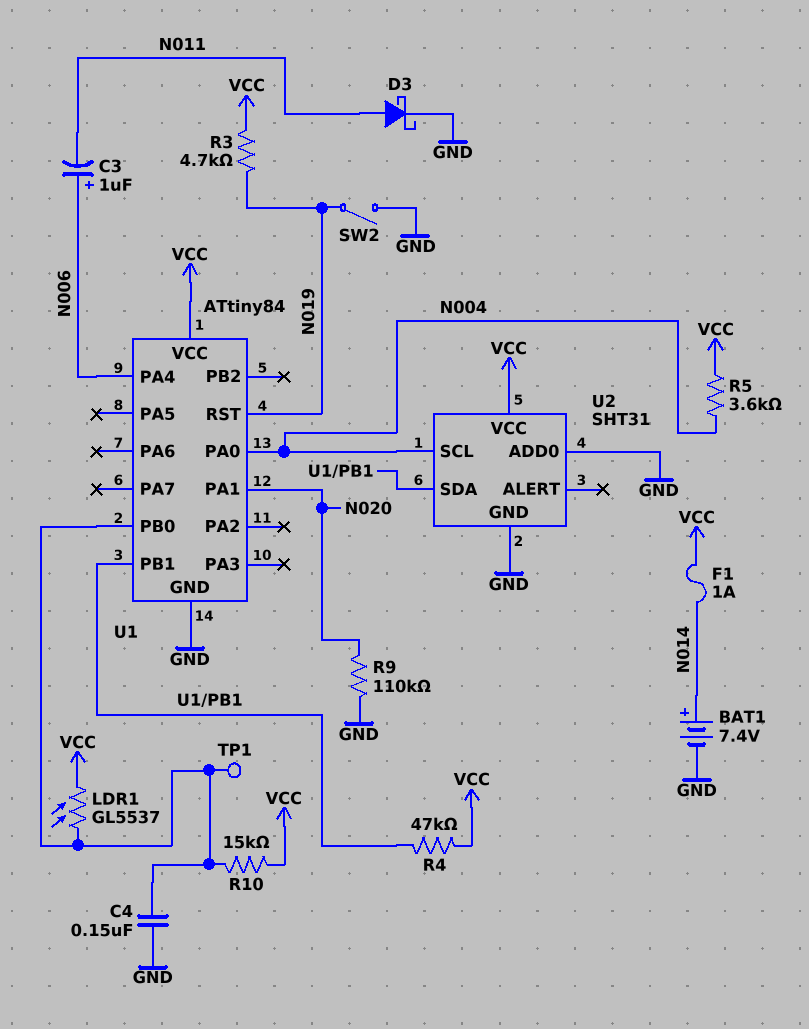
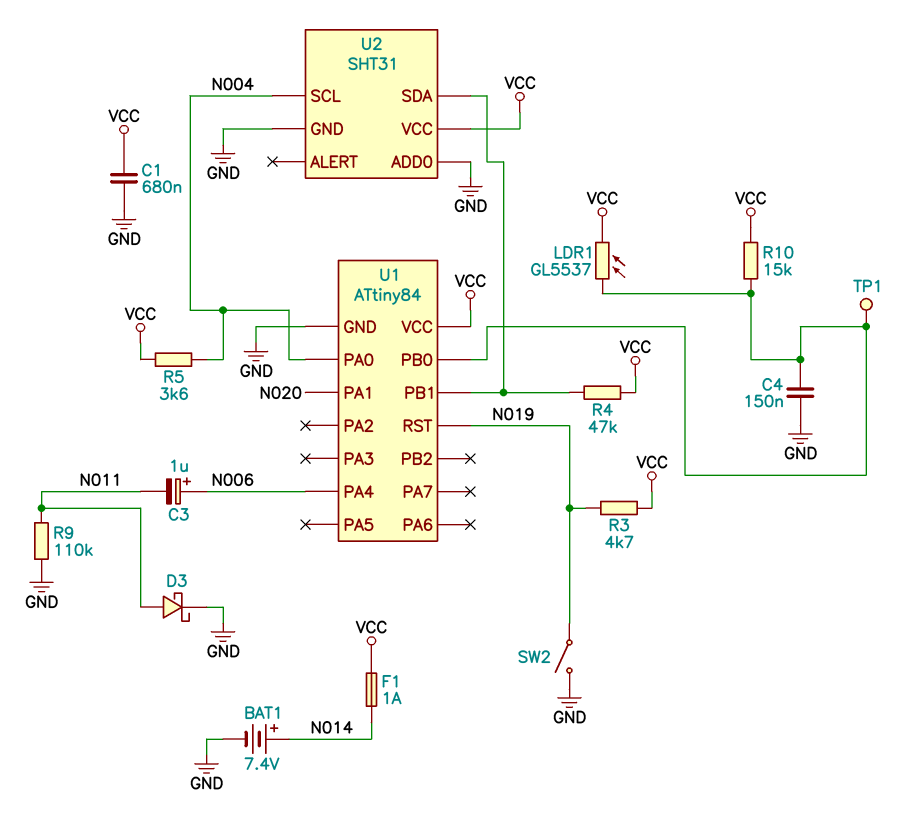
C1: none -> 680nF (GND, VCC)
R9: 110k (GND, N020) -> 110k (GND, N011)

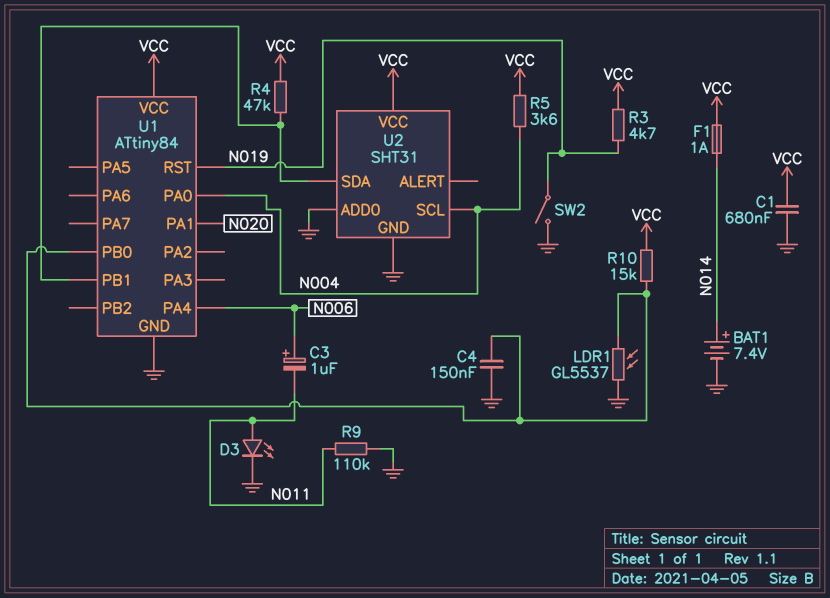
D3: schottky (A N011, K GND) -> LED (A N011, K GND)
LDR1: GL5537 (U1/PB0, VCC) -> GL5537 (GND, U1/PB0)
TP1: test point (U1/PB0) -> none

